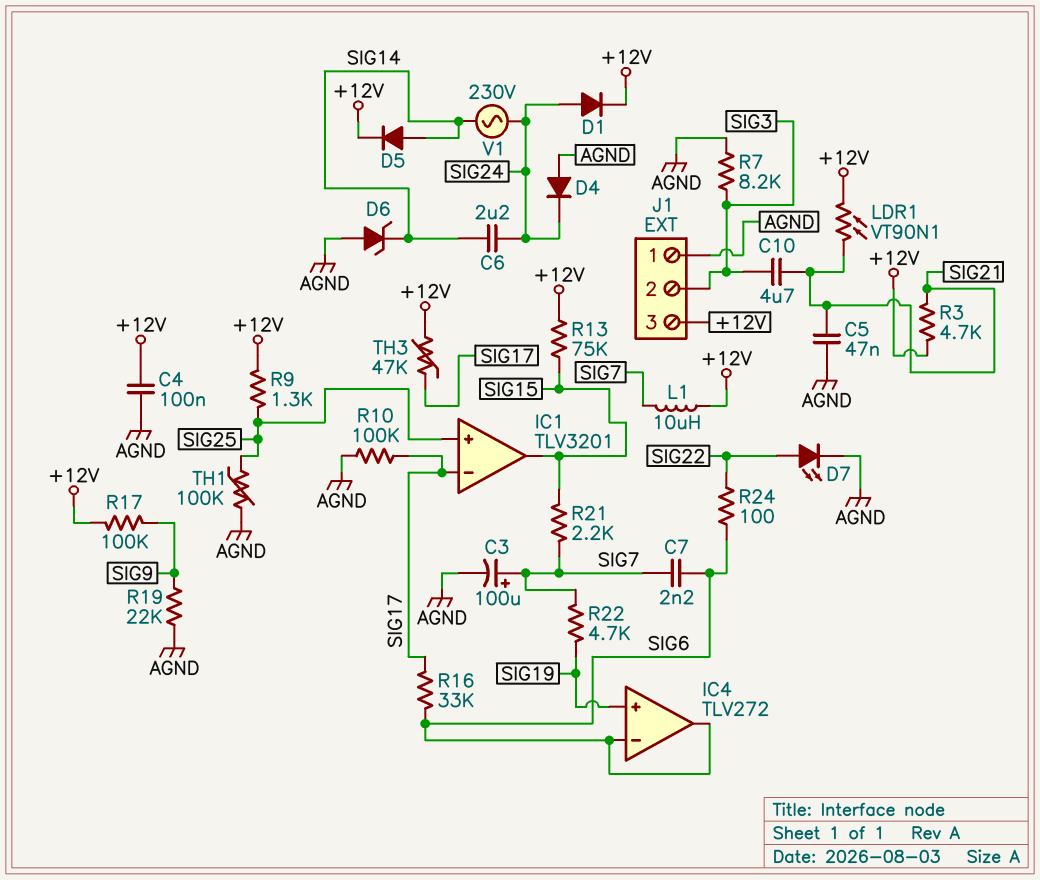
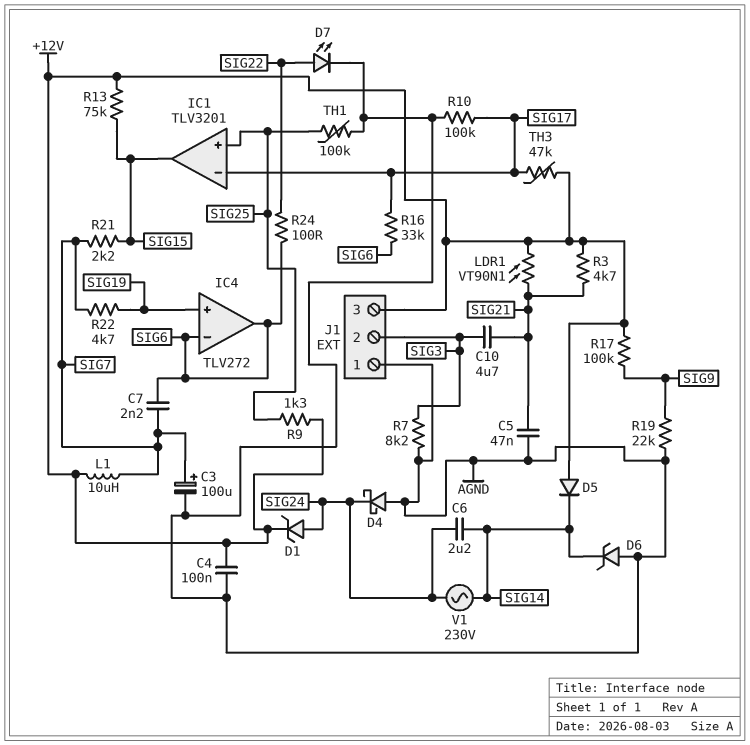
D1: diode (A SIG24, K +12V) -> zener (A SIG24, K +12V)
D4: diode (A AGND, K SIG24) -> schottky (A AGND, K SIG24)
D5: diode (A SIG14, K +12V) -> diode (A +12V, K SIG14)

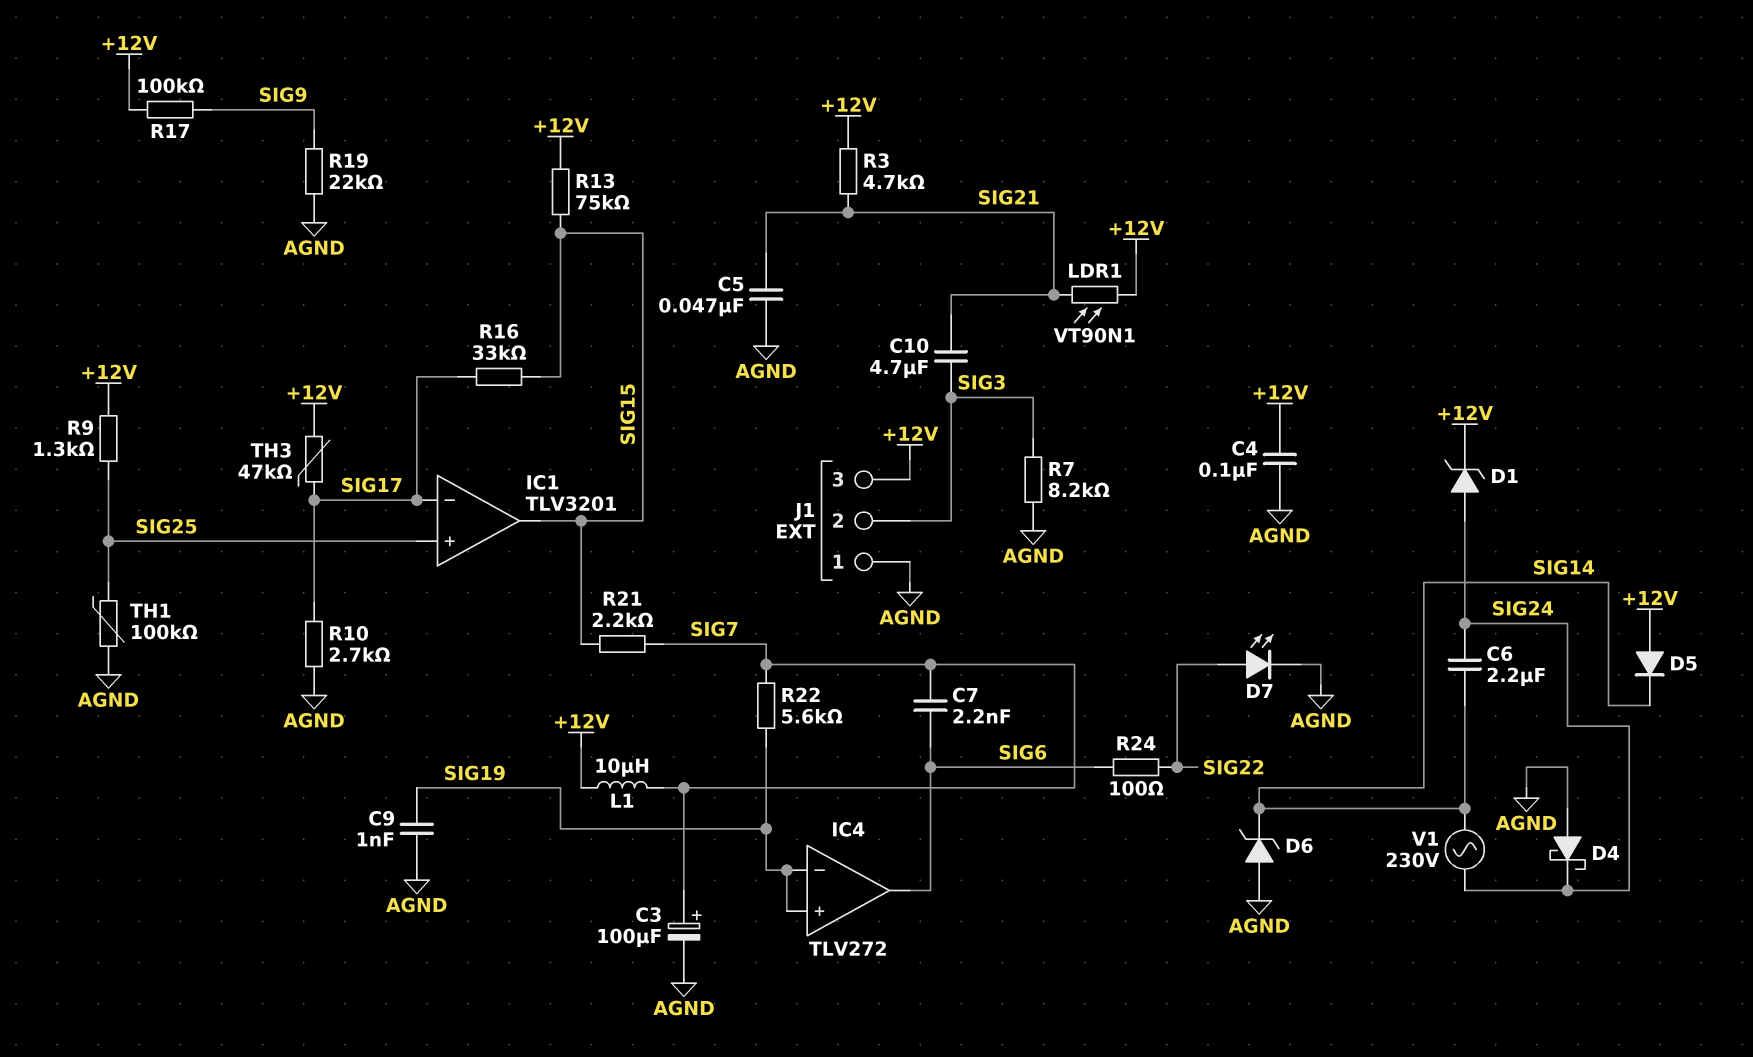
C9: none -> 1nF (AGND, SIG19)
IC4 pin in-: SIG6 -> SIG19
R10: 100k (AGND, SIG17) -> 2.7k (AGND, SIG17)
R16: 33k (SIG6, SIG17) -> 33k (SIG15, SIG17)
R22: 4.7k (SIG7, SIG19) -> 5.6k (SIG7, SIG19)

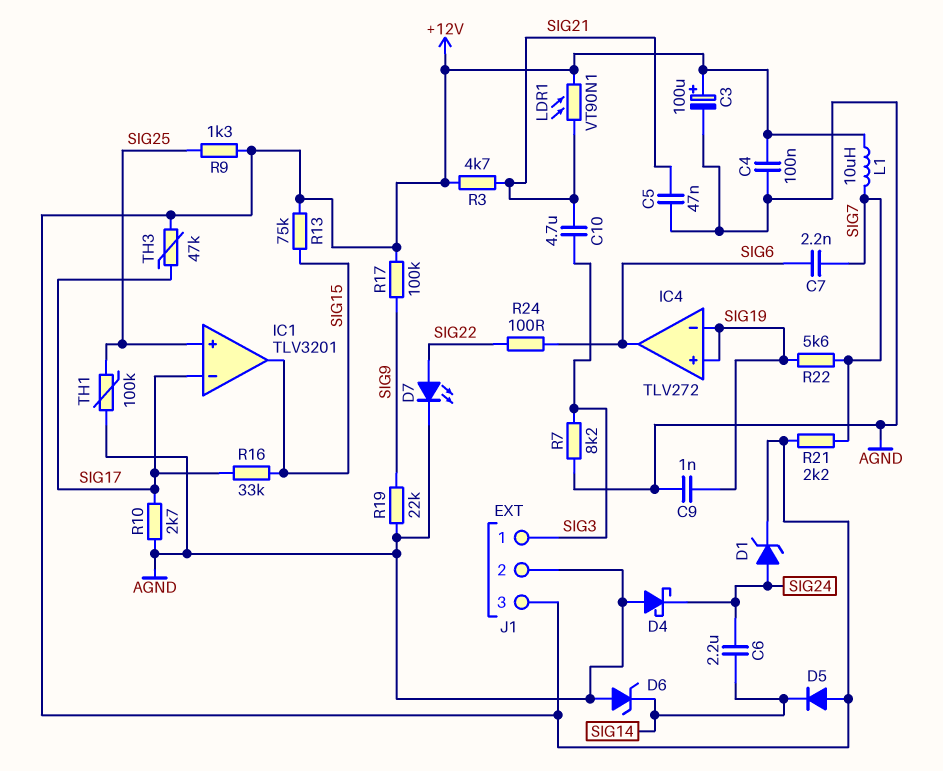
C3: 100uF (plus SIG7, minus AGND) -> 100uF (plus +12V, minus AGND)
J1 pin 1: AGND -> SIG3
J1 pin 2: SIG3 -> AGND
R21: 2.2k (SIG7, SIG15) -> 2.2k (+12V, SIG7)
V1: AC 230V (SIG14, SIG24) -> none

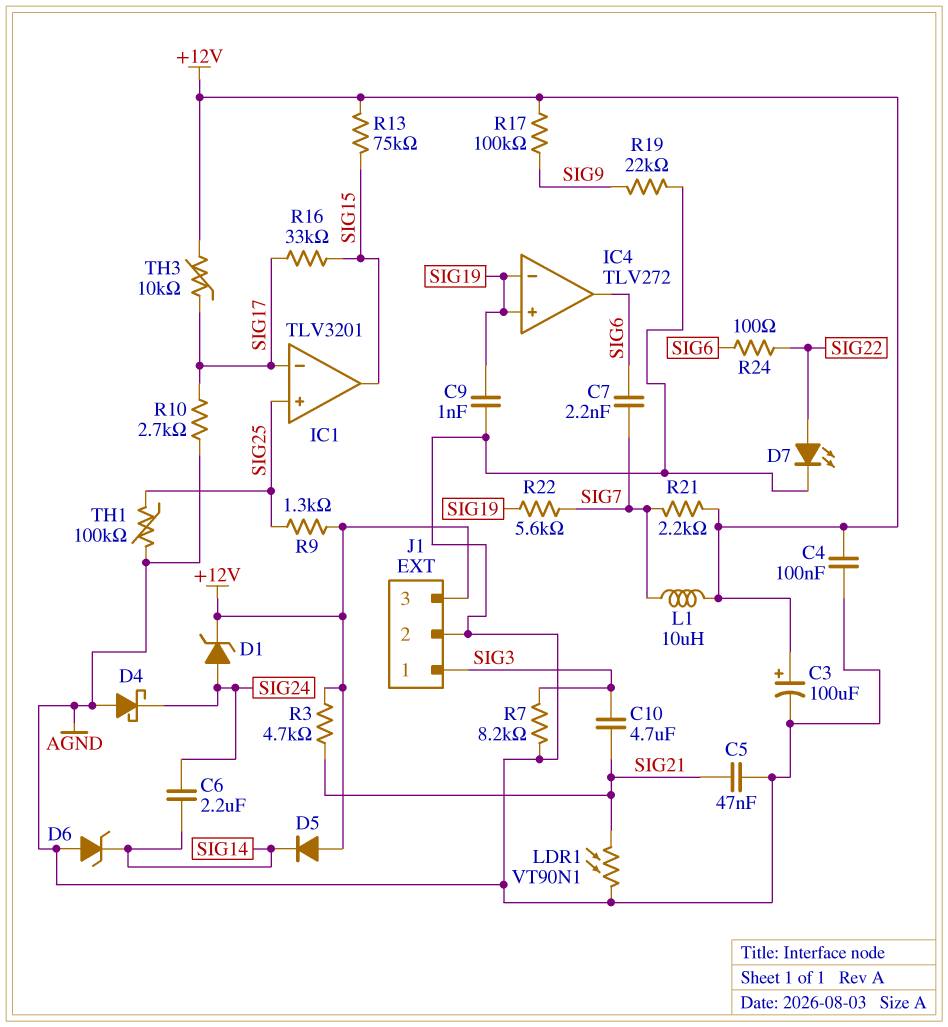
LDR1: VT90N1 (+12V, SIG21) -> VT90N1 (AGND, SIG21)
TH3: 47k (+12V, SIG17) -> 10k (+12V, SIG17)

